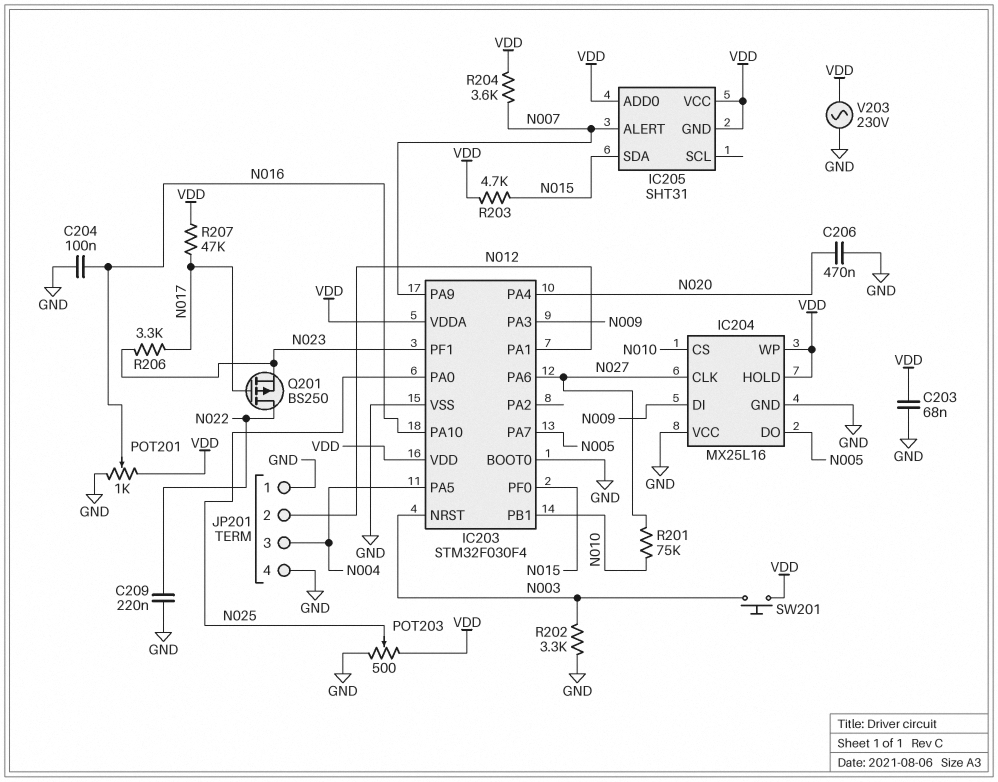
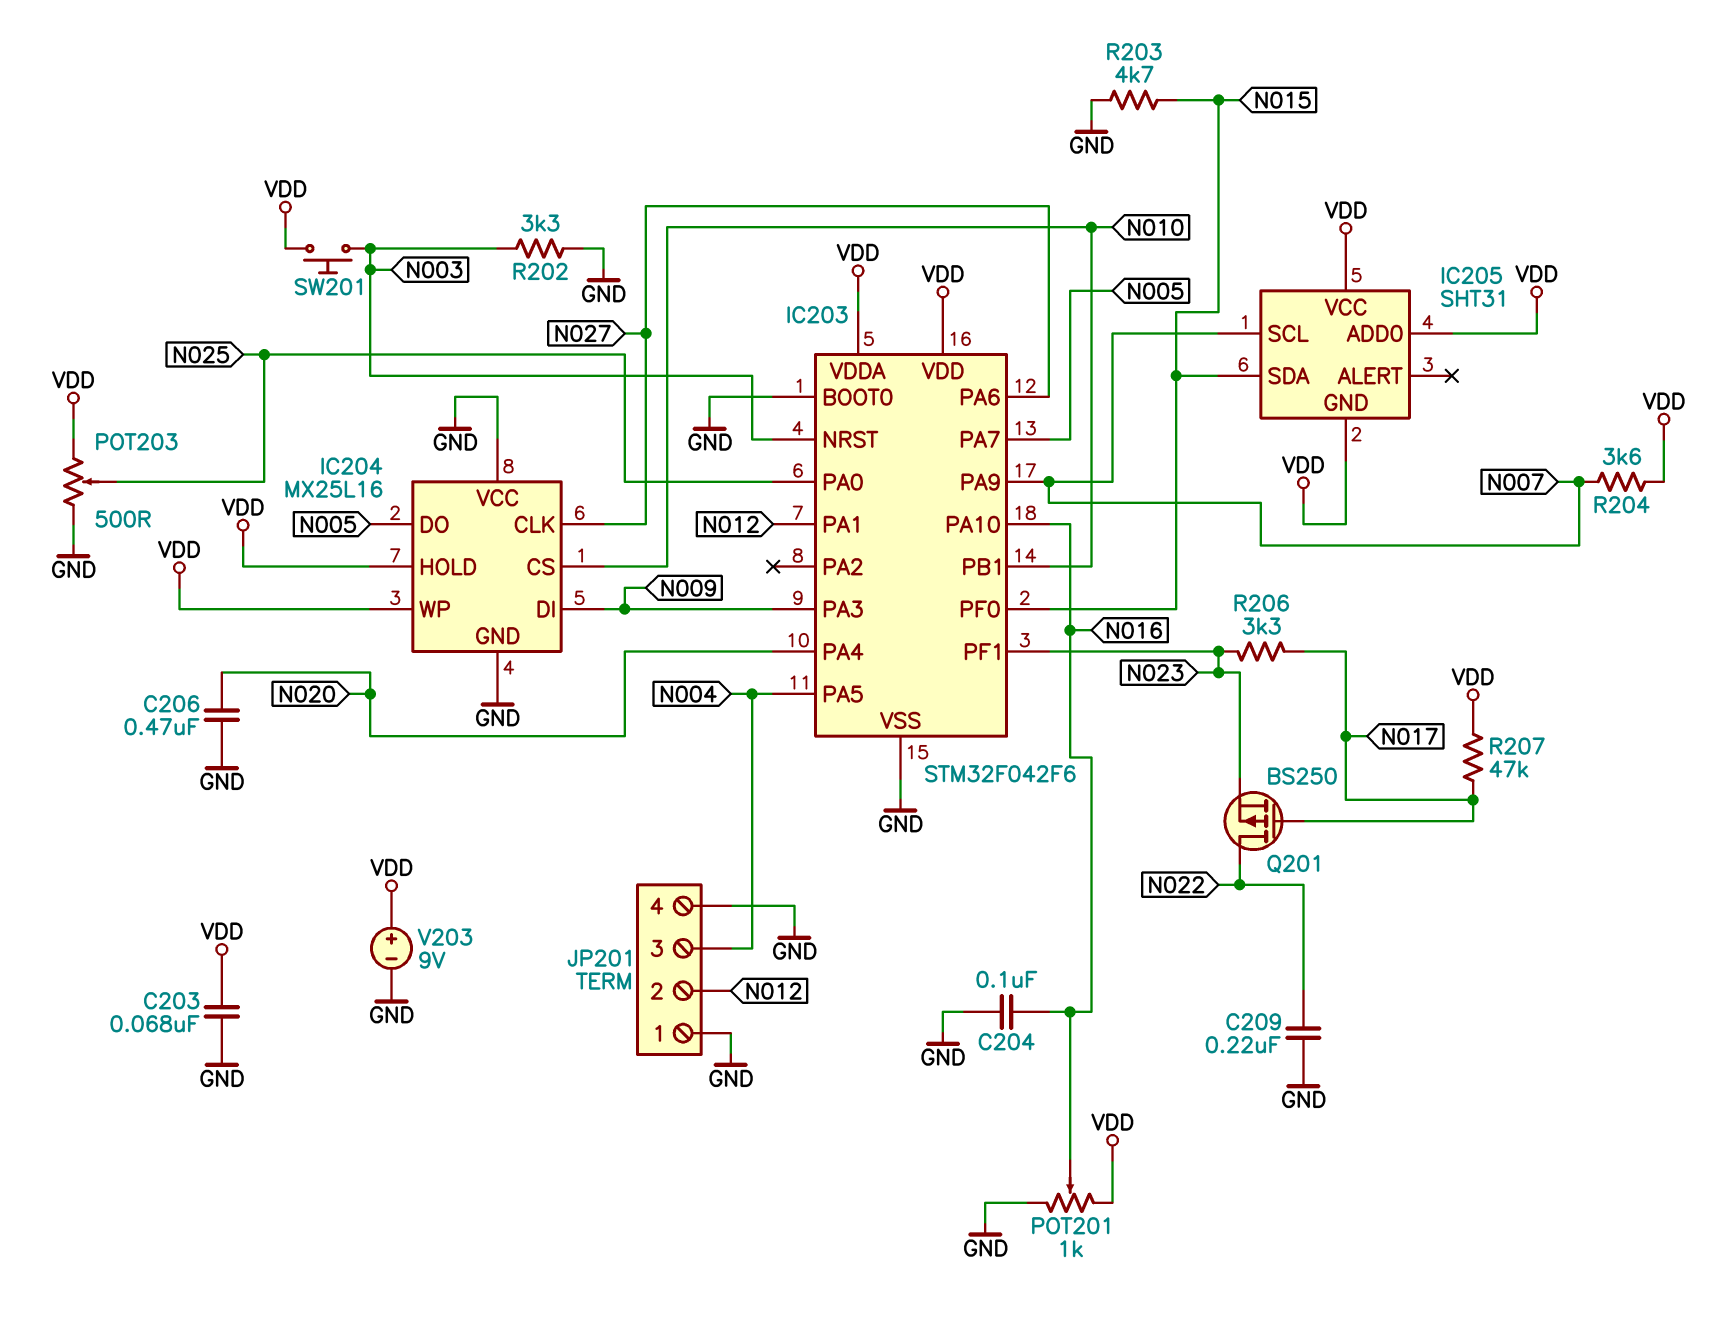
IC203: STM32F030F4 -> STM32F042F6
IC205 pin ALERT: N007 -> none
IC205 pin SCL: none -> N007
R201: 75k (N010, N027) -> none
R203: 4.7k (N015, VDD) -> 4.7k (GND, N015)
V203: AC 230V (GND, VDD) -> 9V (plus VDD, minus GND)

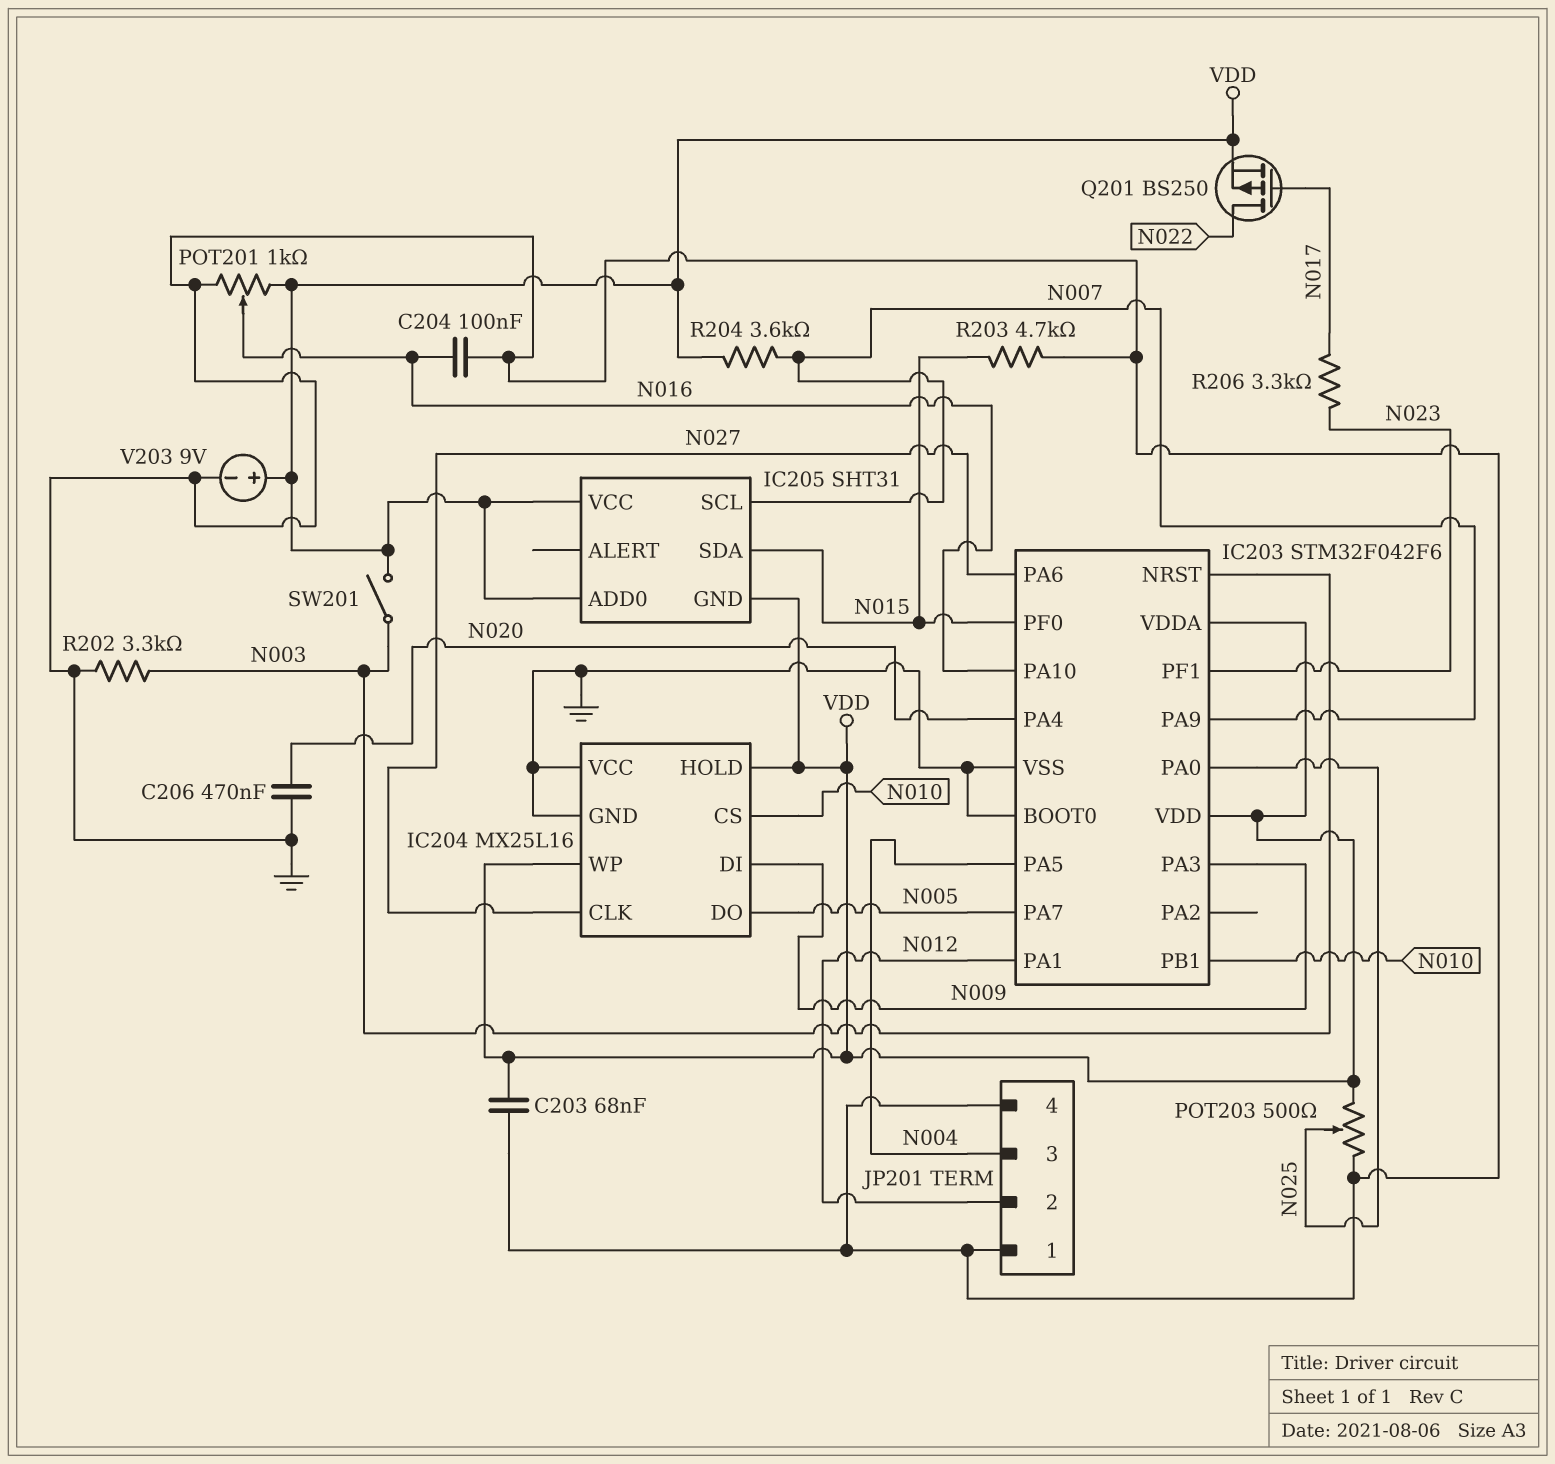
C209: 220nF (GND, N022) -> none
Q201: PMOS BS250 (G N017, D N022, S N023) -> PMOS BS250 (G N017, D N022, S VDD)
R207: 47k (N017, VDD) -> none
SW201: button (N003, VDD) -> switch (N003, VDD)

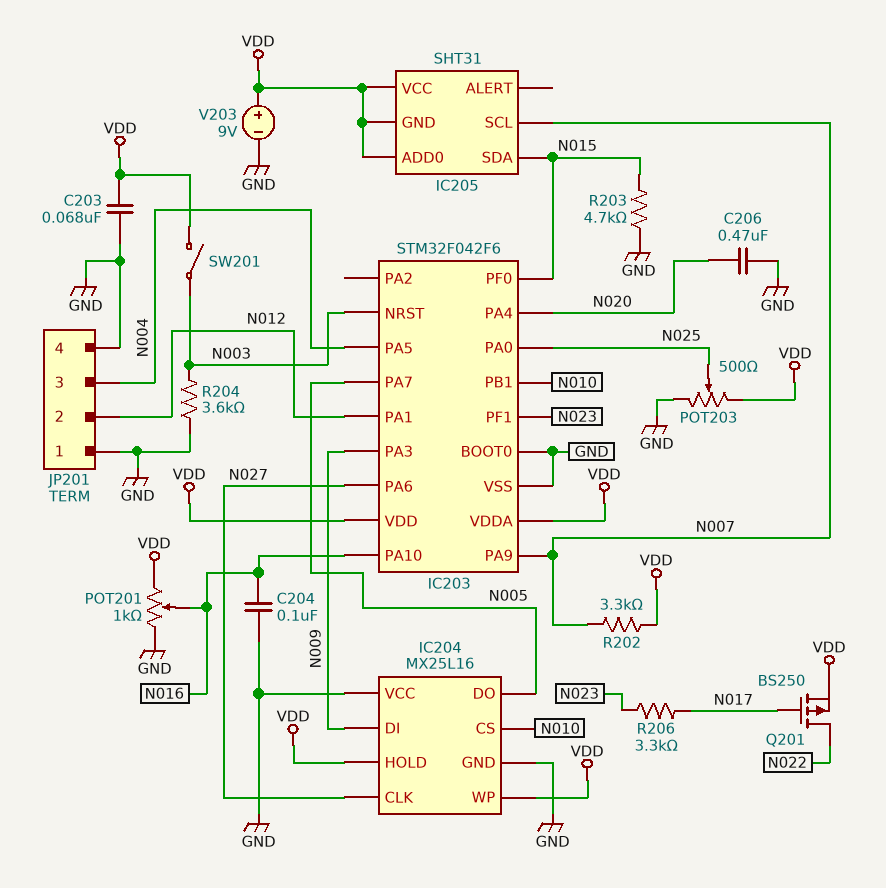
R202: 3.3k (GND, N003) -> 3.3k (N007, VDD)
R204: 3.6k (N007, VDD) -> 3.6k (GND, N003)

